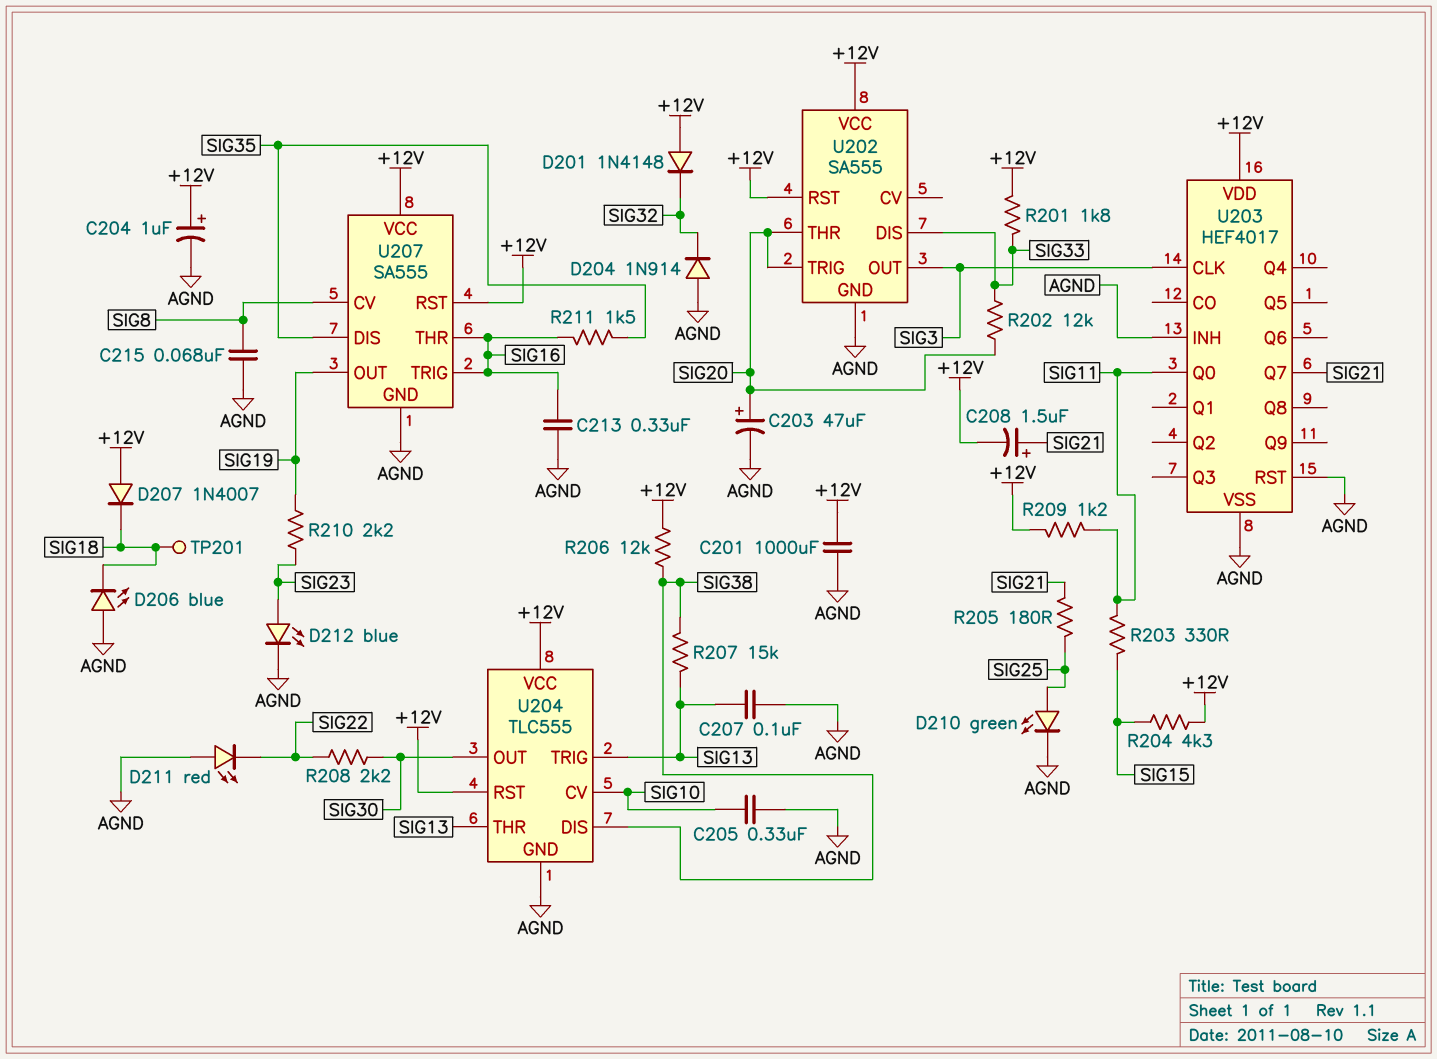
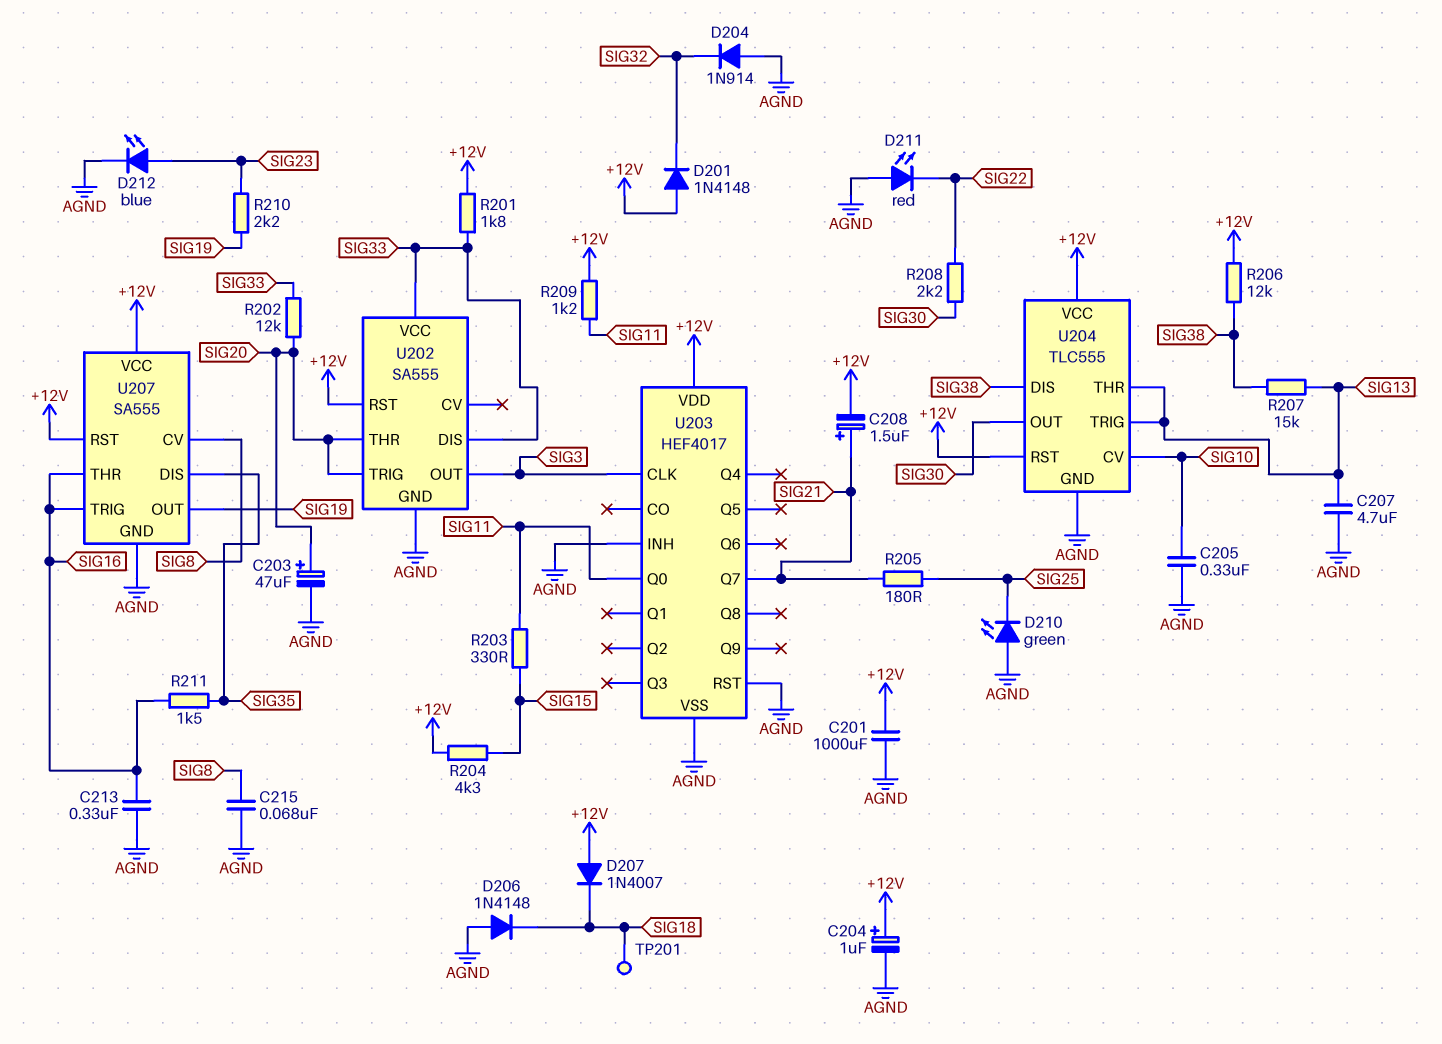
C207: 100nF (AGND, SIG13) -> 4.7uF (AGND, SIG13)
D206: LED blue (A AGND, K SIG18) -> diode 1N4148 (A AGND, K SIG18)
D210: LED green (A SIG25, K AGND) -> LED green (A AGND, K SIG25)
U202 pin VCC: +12V -> SIG33

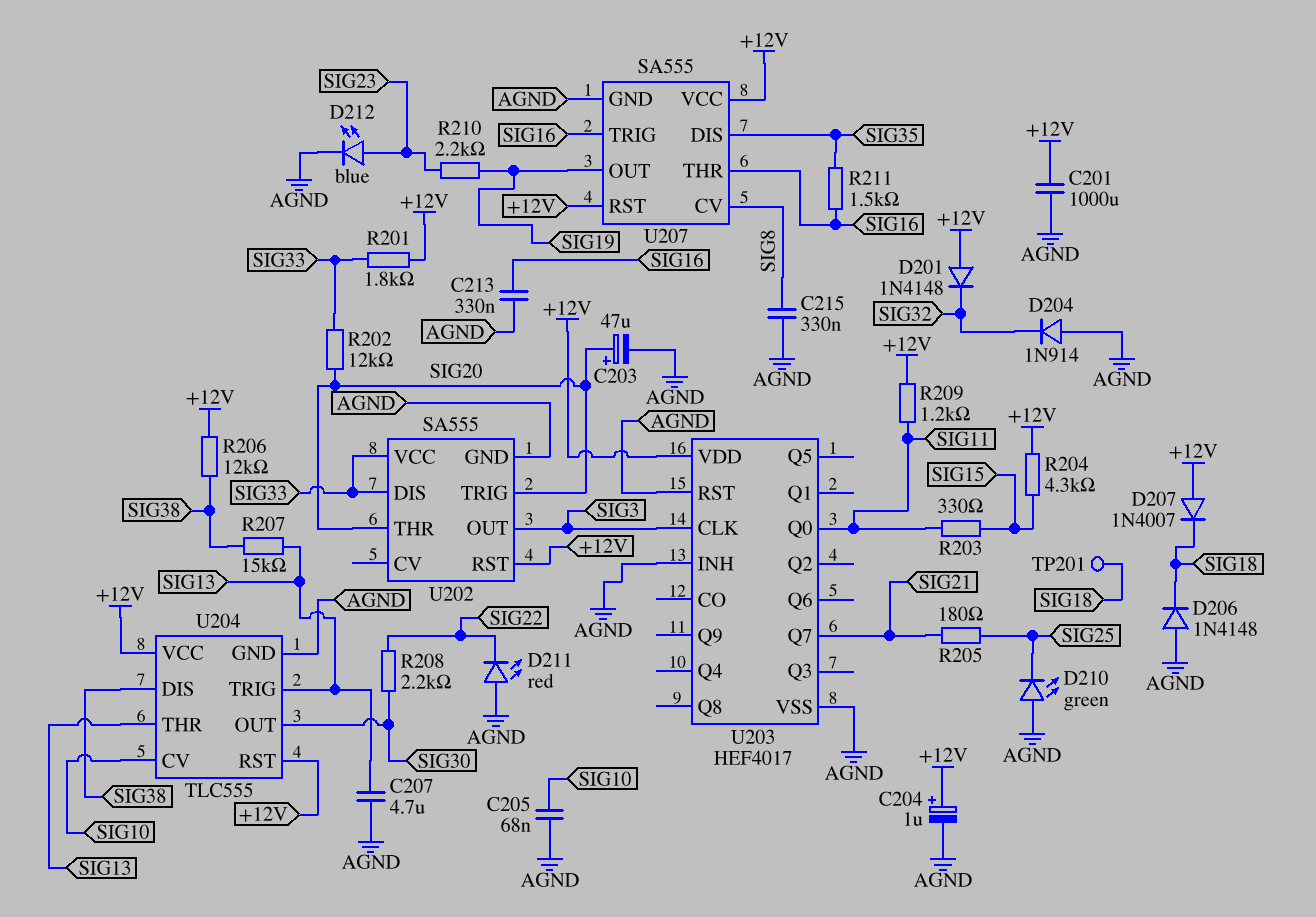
C205: 330nF (AGND, SIG10) -> 68nF (AGND, SIG10)
C208: 1.5uF (plus SIG21, minus +12V) -> none
C215: 68nF (AGND, SIG8) -> 330nF (AGND, SIG8)

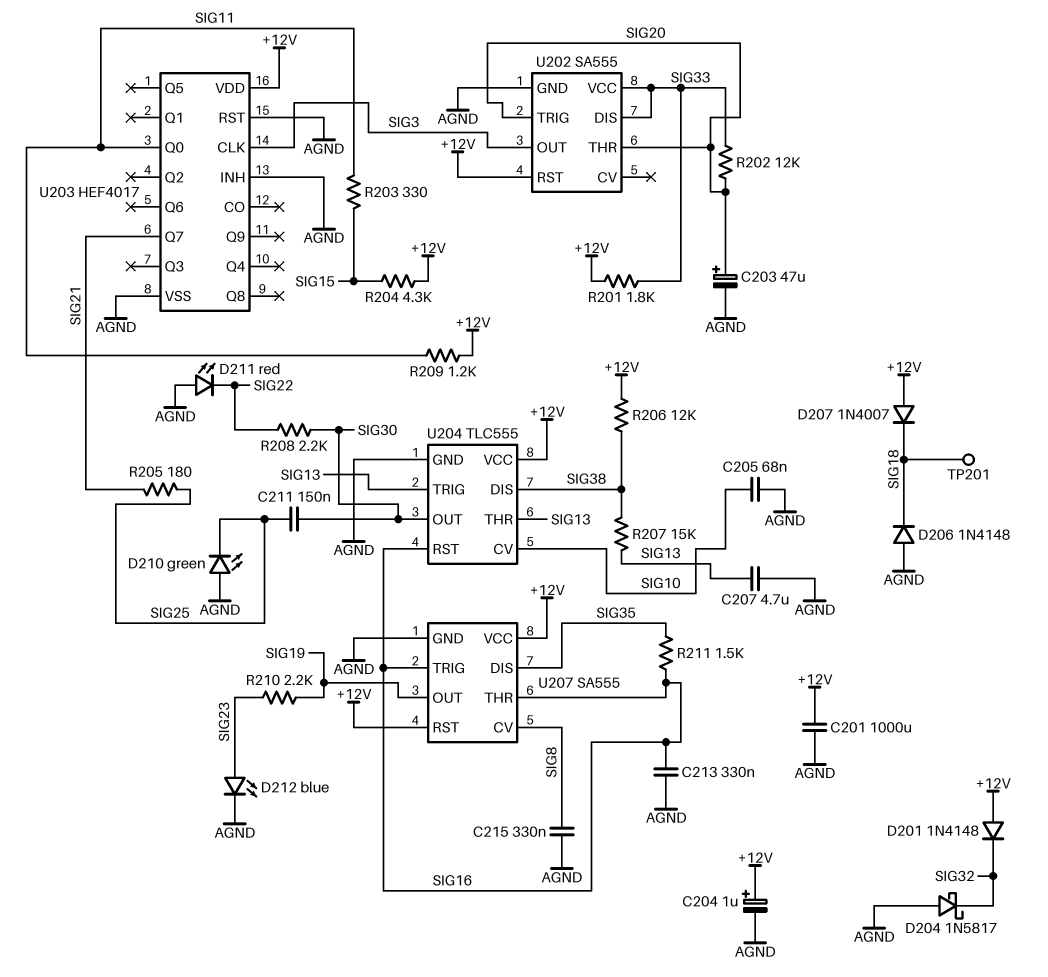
C211: none -> 150nF (SIG25, SIG30)
D204: diode 1N914 (A AGND, K SIG32) -> schottky 1N5817 (A AGND, K SIG32)
U204 pin RST: +12V -> SIG16

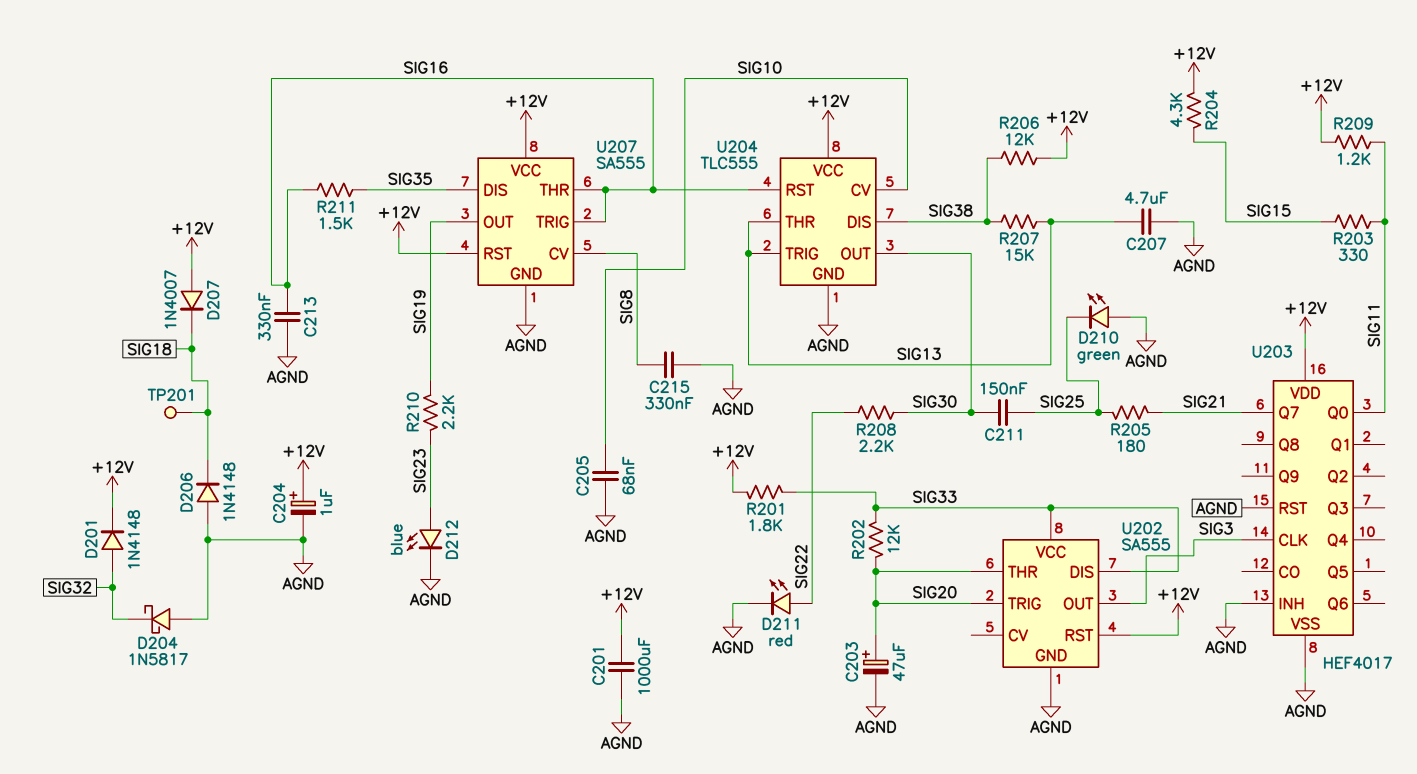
D201: diode 1N4148 (A +12V, K SIG32) -> diode 1N4148 (A SIG32, K +12V)
D211: LED red (A AGND, K SIG22) -> LED red (A SIG22, K AGND)

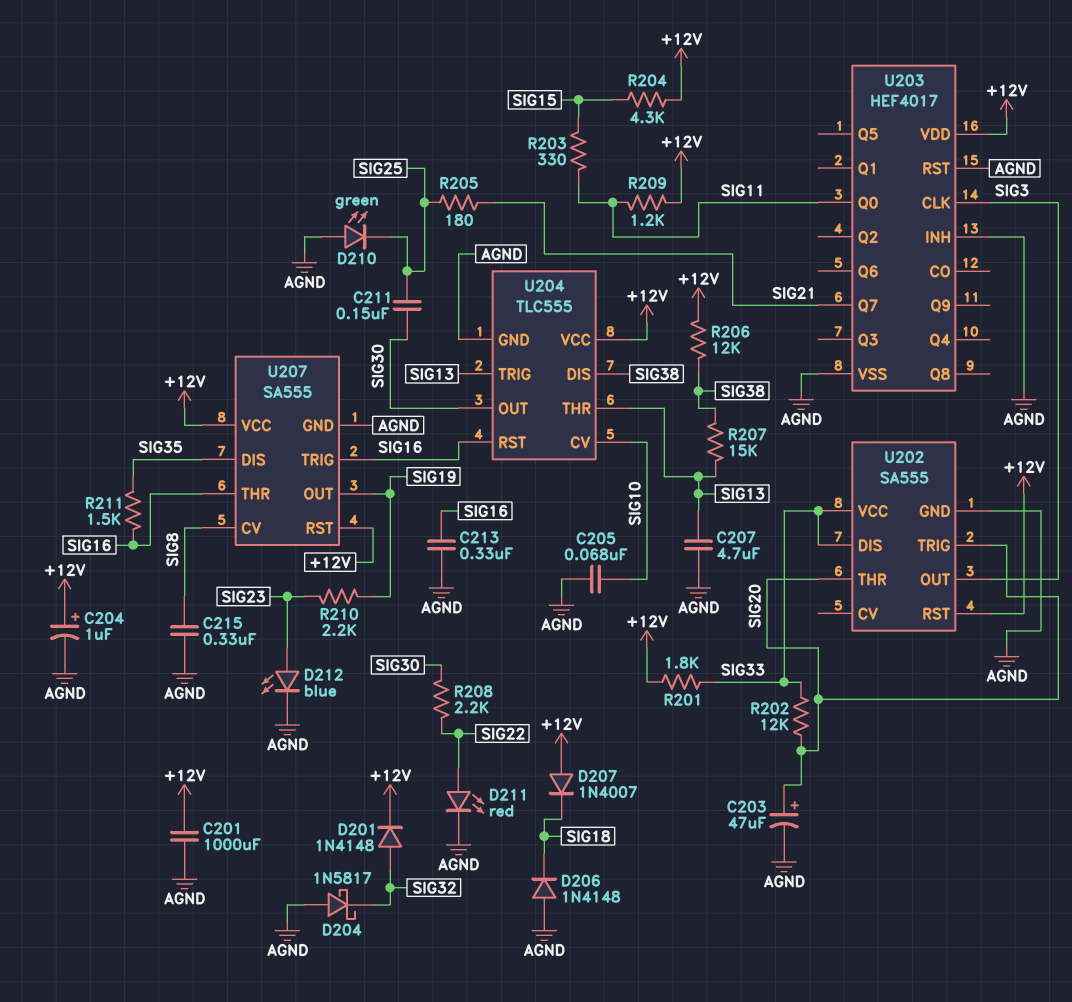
TP201: test point (SIG18) -> none

